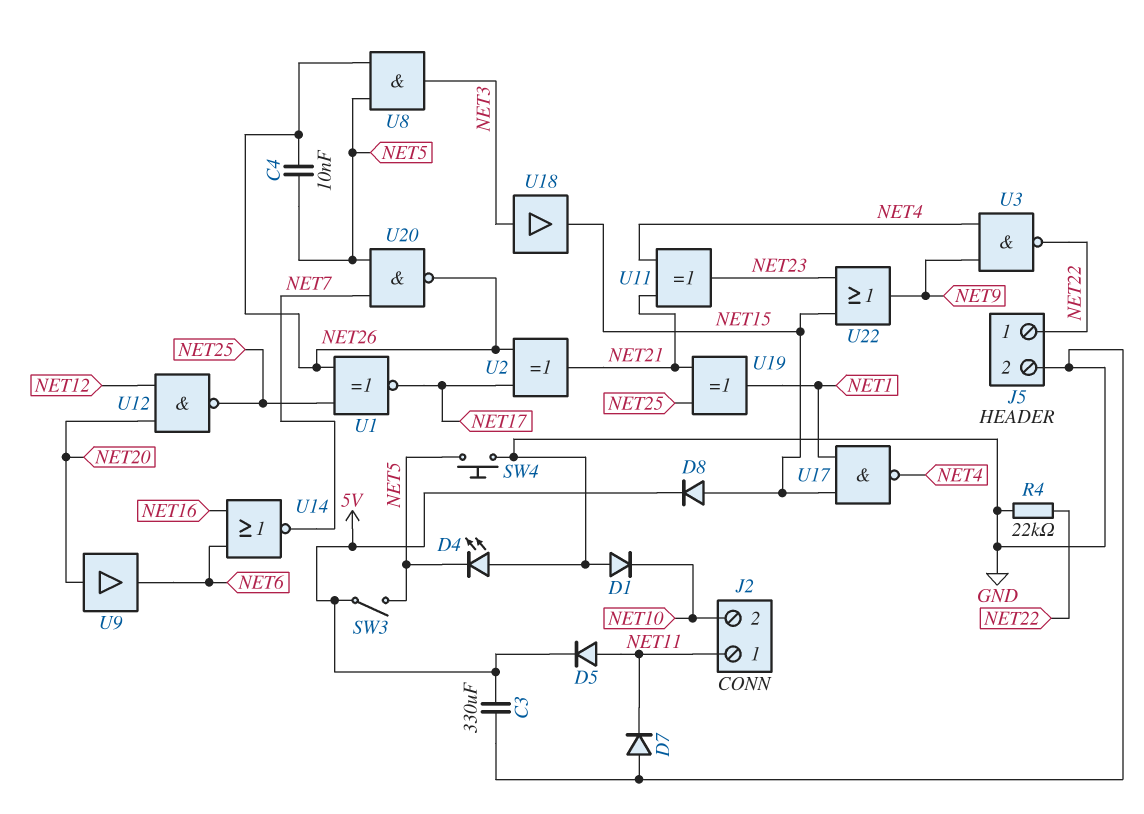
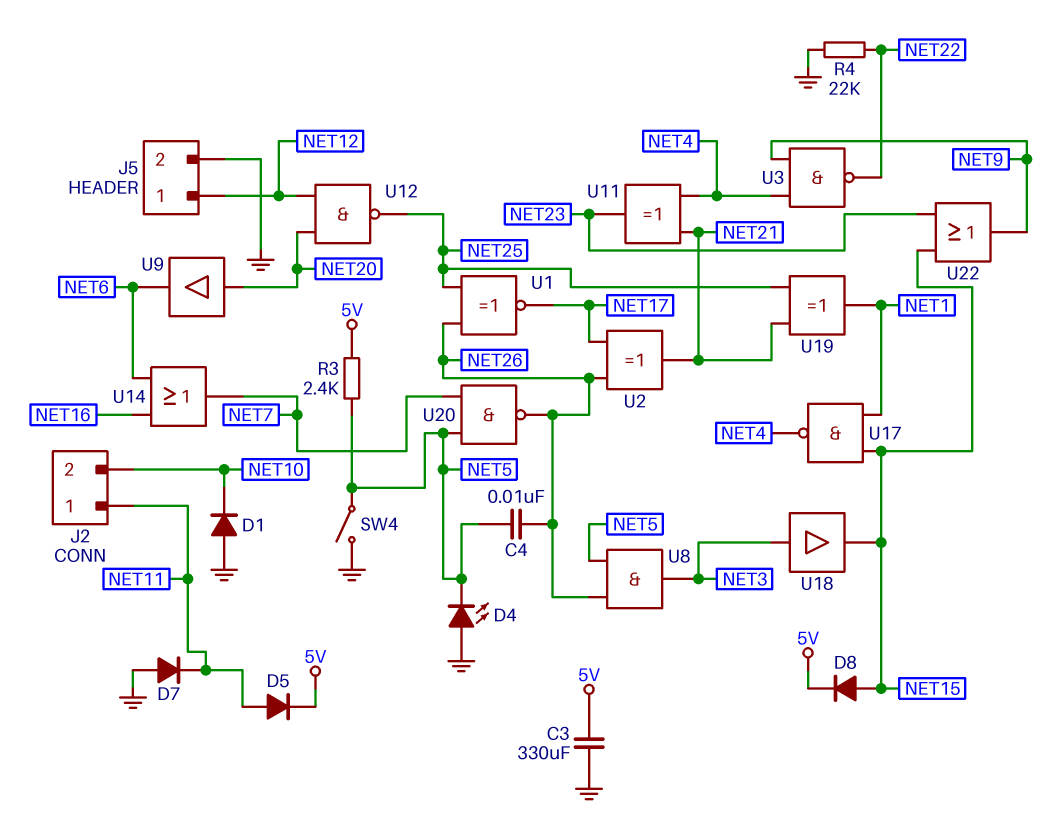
J5 pin 1: NET22 -> NET12
R3: none -> 2.4k (5V, NET5)
SW3: switch (5V, NET5) -> none
SW4: button (GND, NET5) -> switch (GND, NET5)
U14: NOR (in NET6, in NET16, out NET7) -> OR (in NET6, in NET16, out NET7)

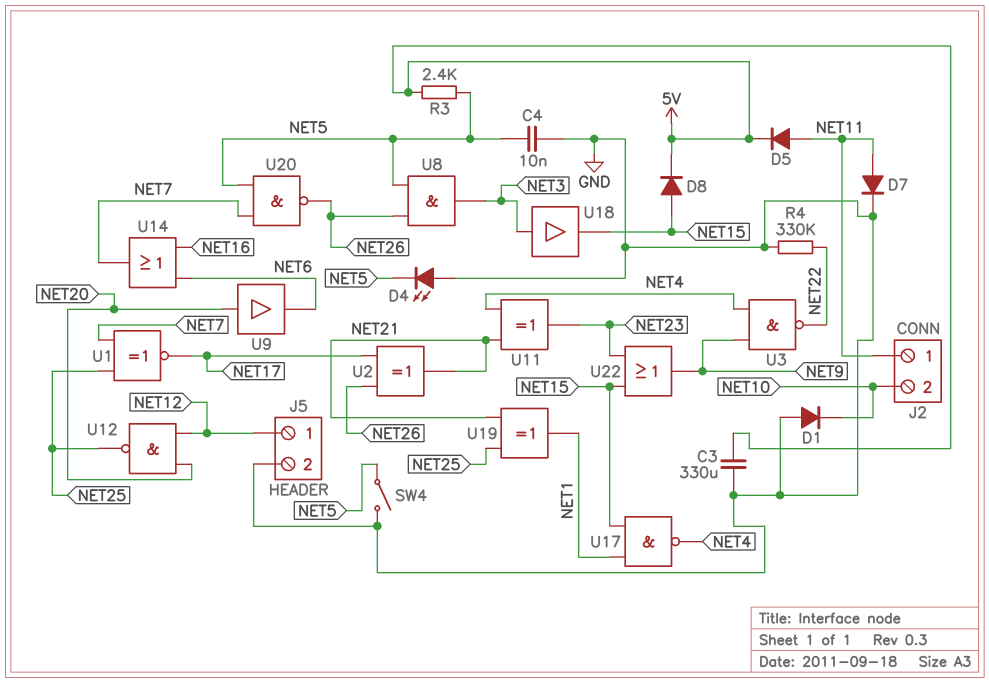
C4: 10nF (NET5, NET26) -> 10nF (GND, NET5)
D7: diode (A GND, K NET11) -> diode (A NET11, K GND)
R4: 22k (GND, NET22) -> 330k (GND, NET22)
U1: XNOR (in NET25, in NET26, out NET17) -> XNOR (in NET7, in NET25, out NET17)

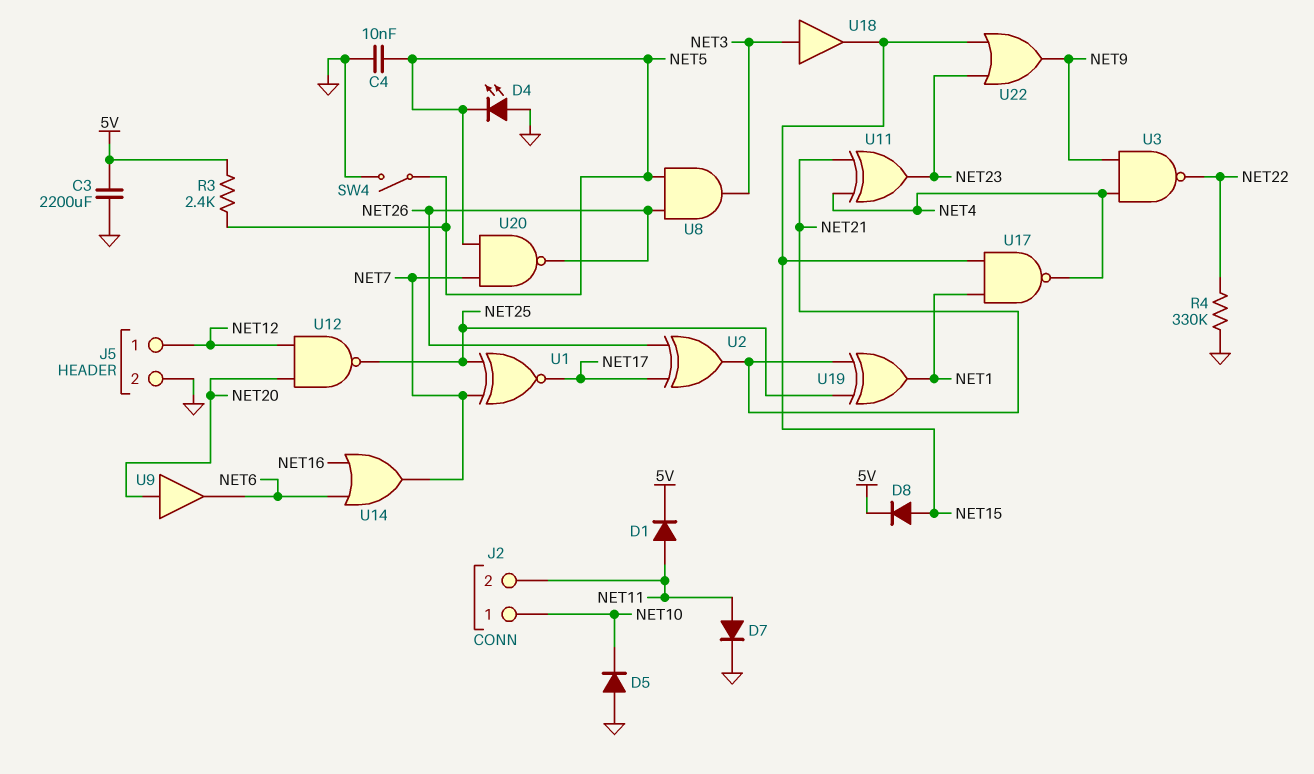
C3: 330uF (5V, GND) -> 2200uF (5V, GND)
D1: diode (A GND, K NET10) -> diode (A NET11, K 5V)
D5: diode (A NET11, K 5V) -> diode (A GND, K NET10)
J2 pin 1: NET11 -> NET10
J2 pin 2: NET10 -> NET11

